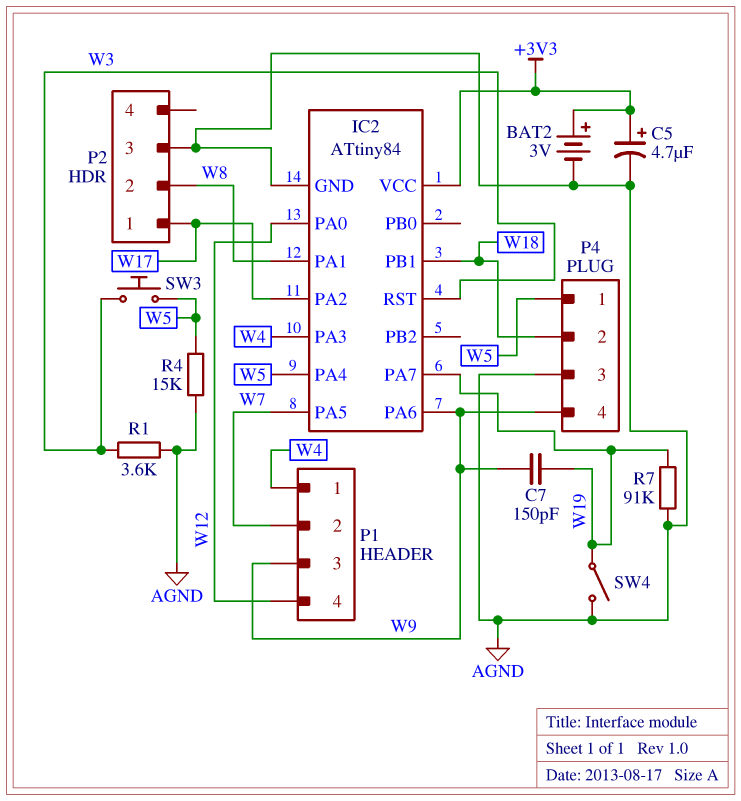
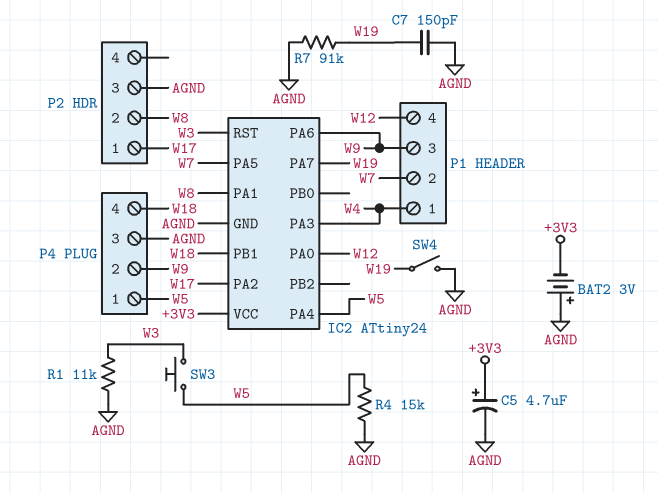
BAT2: 3V (plus +3V3, minus AGND) -> 3V (plus AGND, minus +3V3)
C7: 150pF (W9, W19) -> 150pF (AGND, W19)
IC2: ATtiny84 -> ATtiny24
P4 pin 2: W18 -> W9
P4 pin 4: W9 -> W18
R1: 3.6k (AGND, W3) -> 11k (AGND, W3)

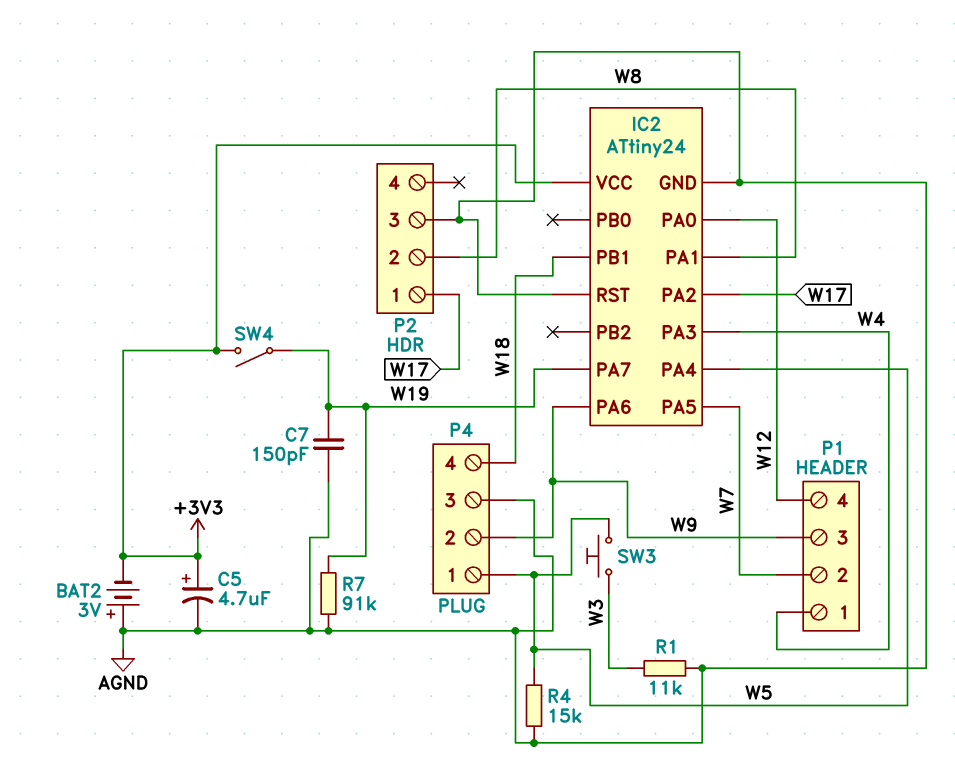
IC2 pin RST: W3 -> AGND
SW4: switch (AGND, W19) -> switch (+3V3, W19)

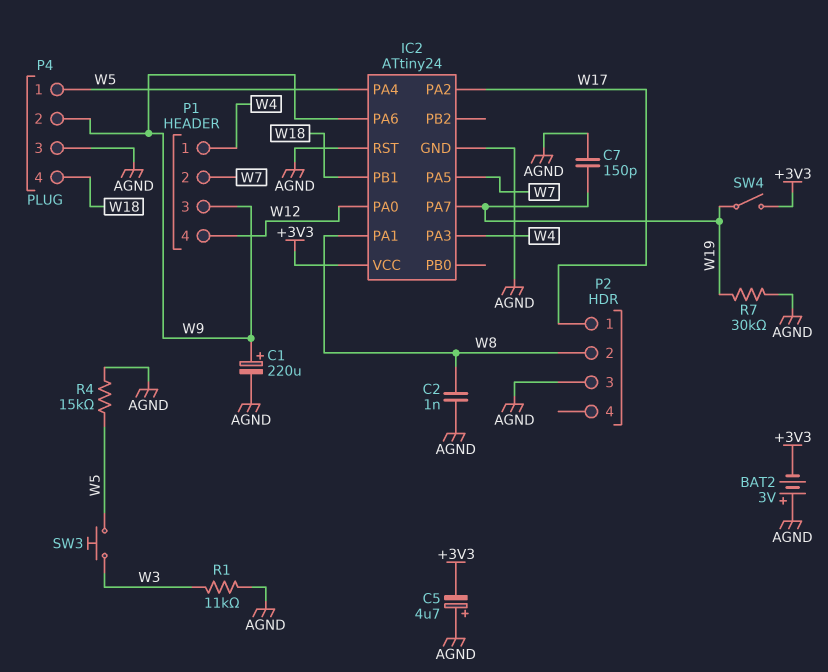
C1: none -> 220uF (plus W9, minus AGND)
C2: none -> 1nF (AGND, W8)
C5: 4.7uF (plus +3V3, minus AGND) -> 4.7uF (plus AGND, minus +3V3)
R7: 91k (AGND, W19) -> 30k (AGND, W19)

